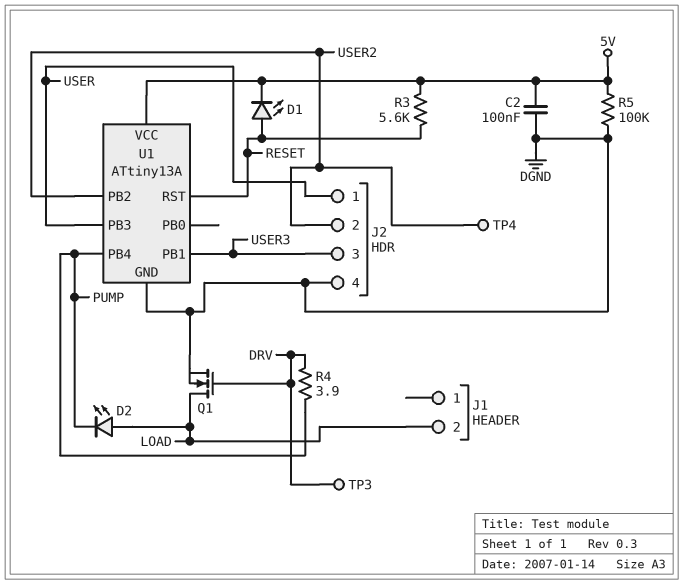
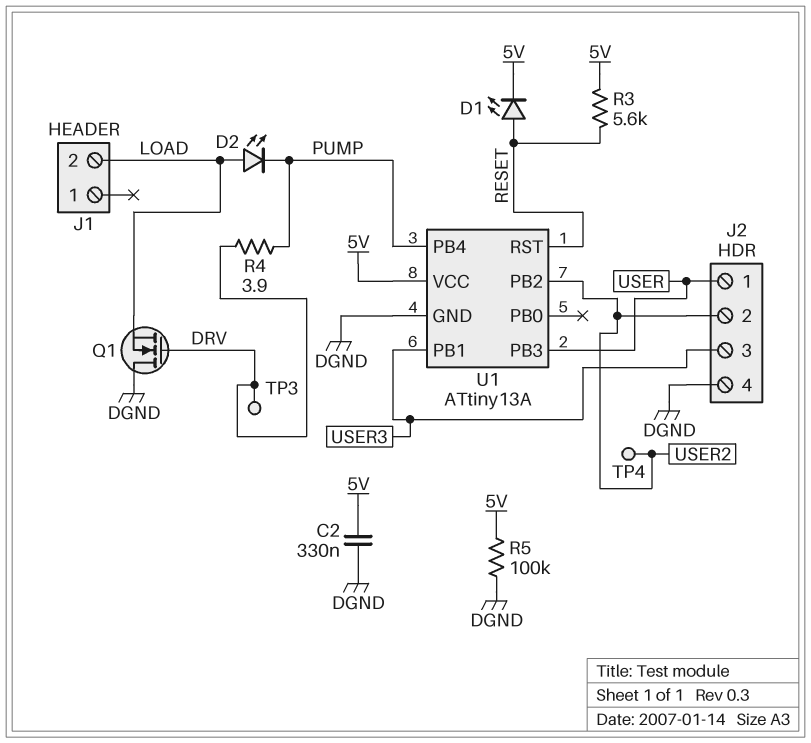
C2: 100nF (5V, DGND) -> 330nF (5V, DGND)
Q1: NMOS (G DRV, D LOAD, S DGND) -> NMOS (G DRV, D DGND, S LOAD)

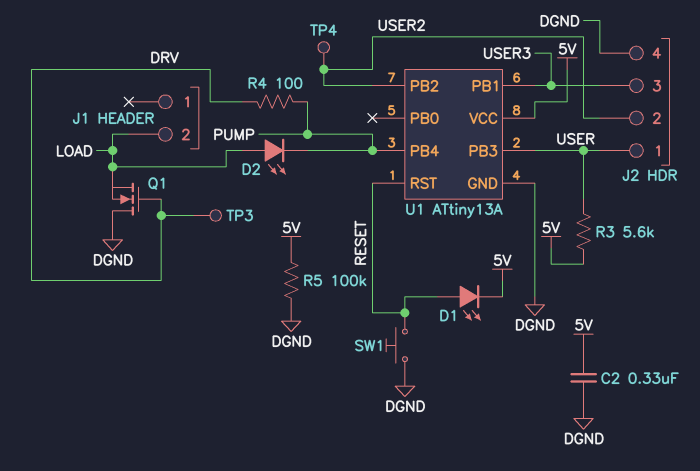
R3: 5.6k (5V, RESET) -> 5.6k (5V, USER)
R4: 3.9 (DRV, PUMP) -> 100 (DRV, PUMP)
SW1: none -> button (DGND, RESET)

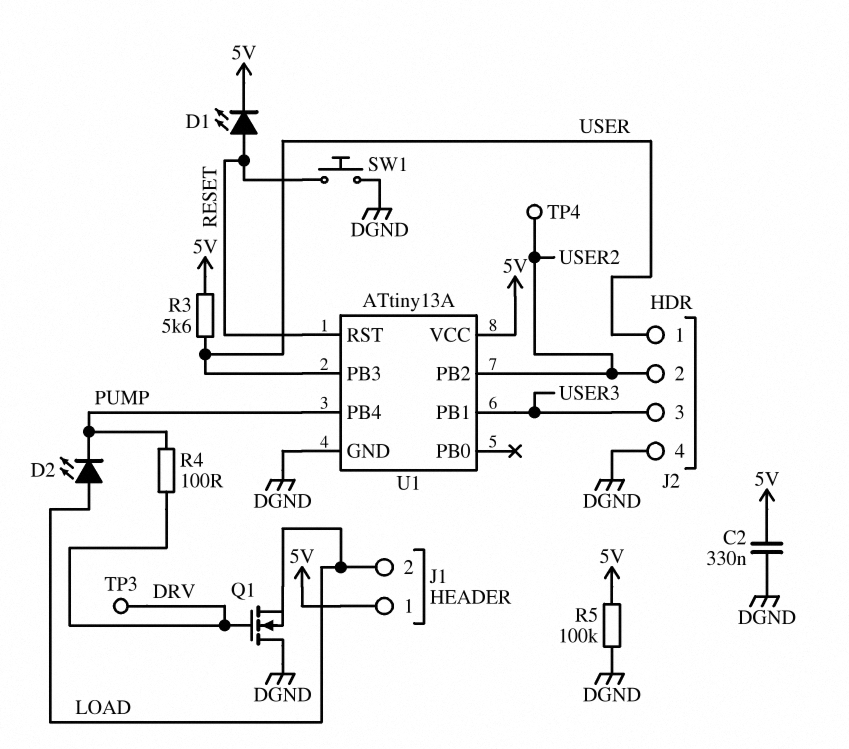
J1 pin 1: none -> 5V

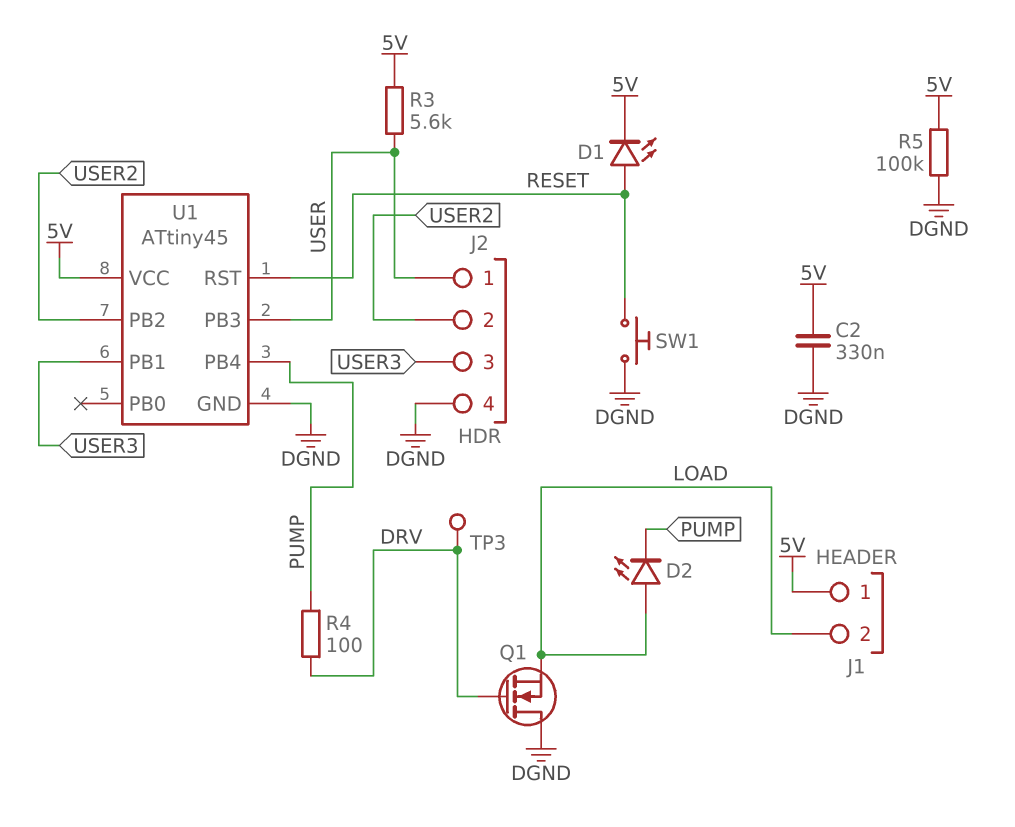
TP4: test point (USER2) -> none
U1: ATtiny13A -> ATtiny45

